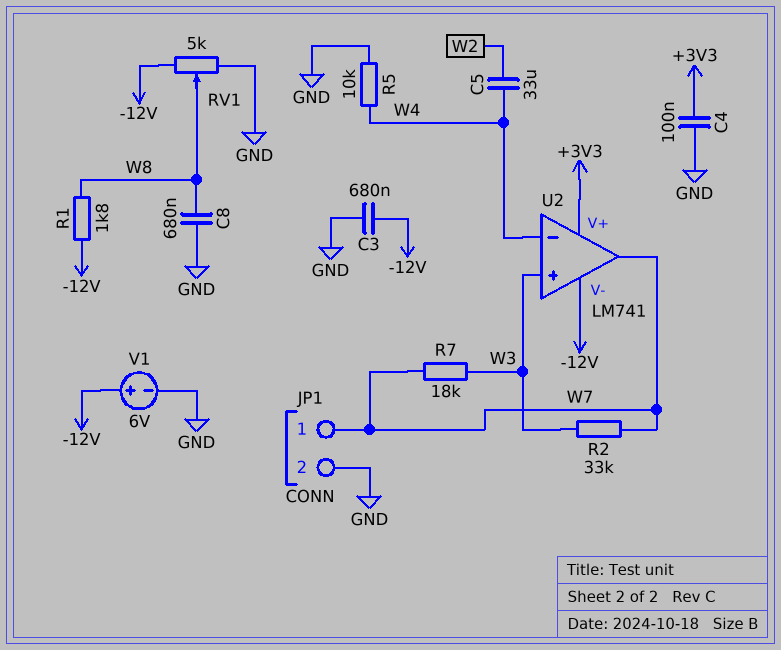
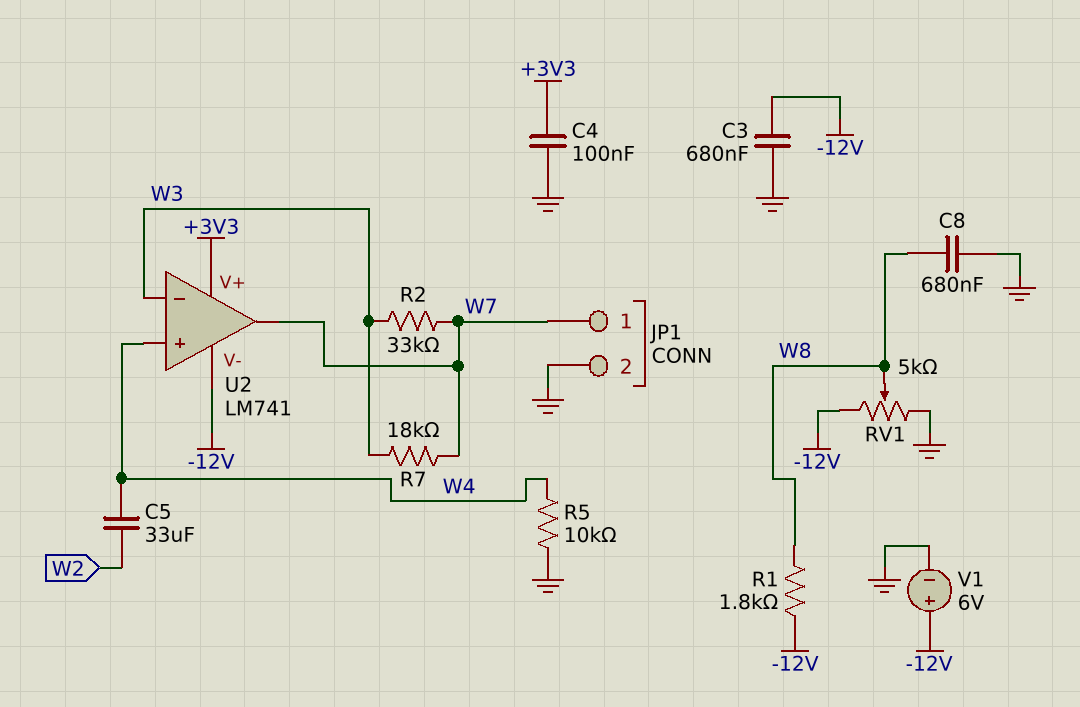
U2 pin in+: W3 -> W4
U2 pin in-: W4 -> W3

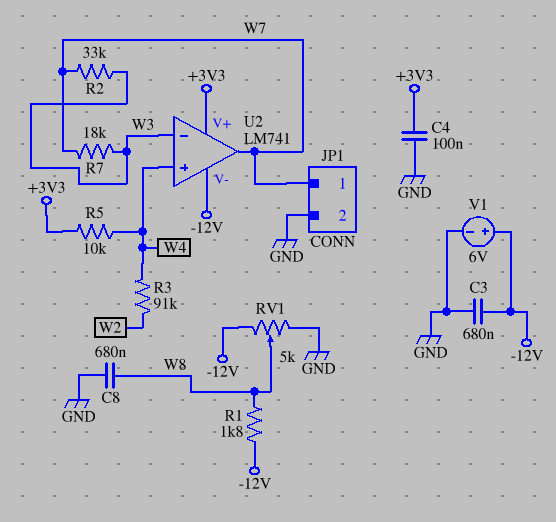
C5: 33uF (W2, W4) -> none
R3: none -> 91k (W2, W4)
R5: 10k (GND, W4) -> 10k (+3V3, W4)

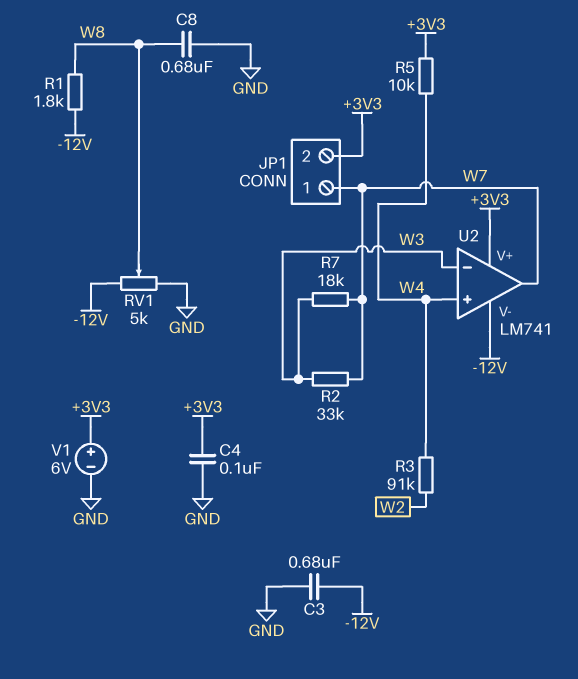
JP1 pin 2: GND -> +3V3
V1: 6V (plus -12V, minus GND) -> 6V (plus +3V3, minus GND)

